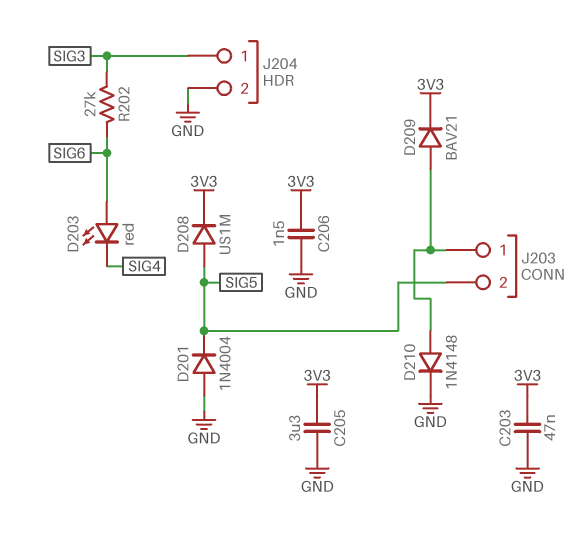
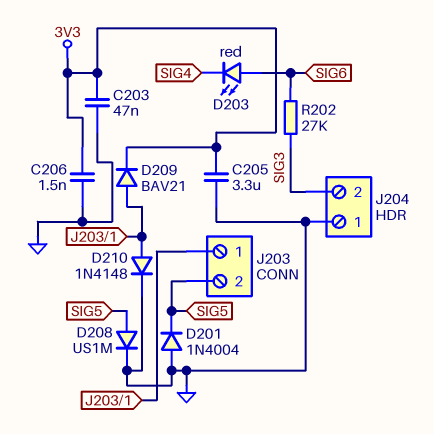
D208: diode US1M (A SIG5, K 3V3) -> diode US1M (A SIG5, K GND)
J204 pin 1: SIG3 -> GND
J204 pin 2: GND -> SIG3

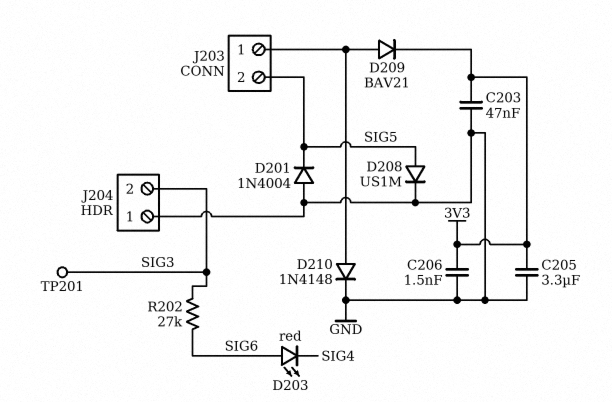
TP201: none -> test point (SIG3)

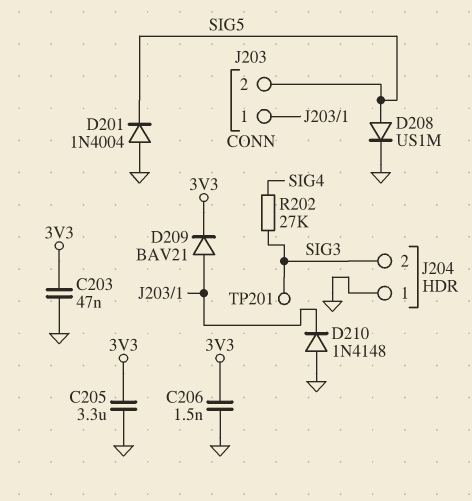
D203: LED red (A SIG6, K SIG4) -> none
D210: diode 1N4148 (A J203/1, K GND) -> diode 1N4148 (A GND, K J203/1)
R202: 27k (SIG3, SIG6) -> 27k (SIG3, SIG4)

